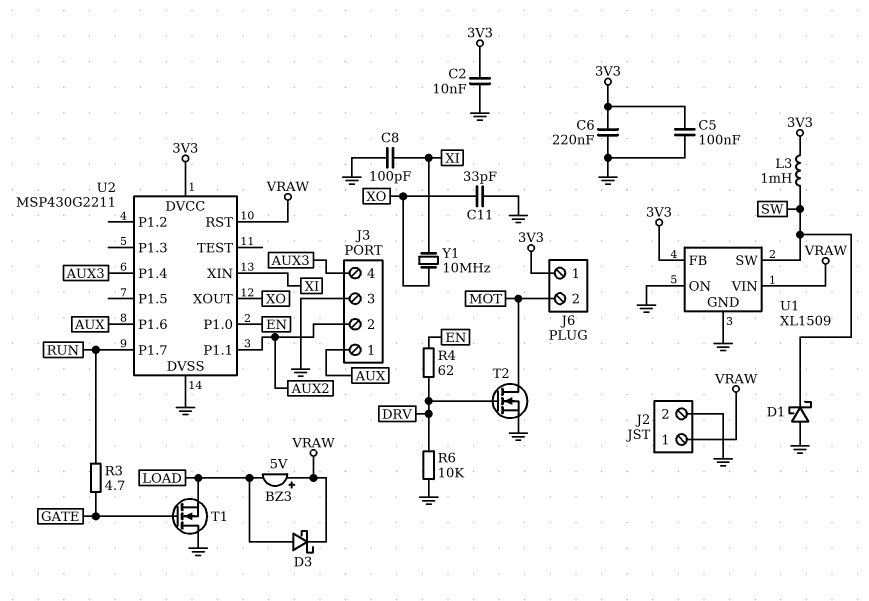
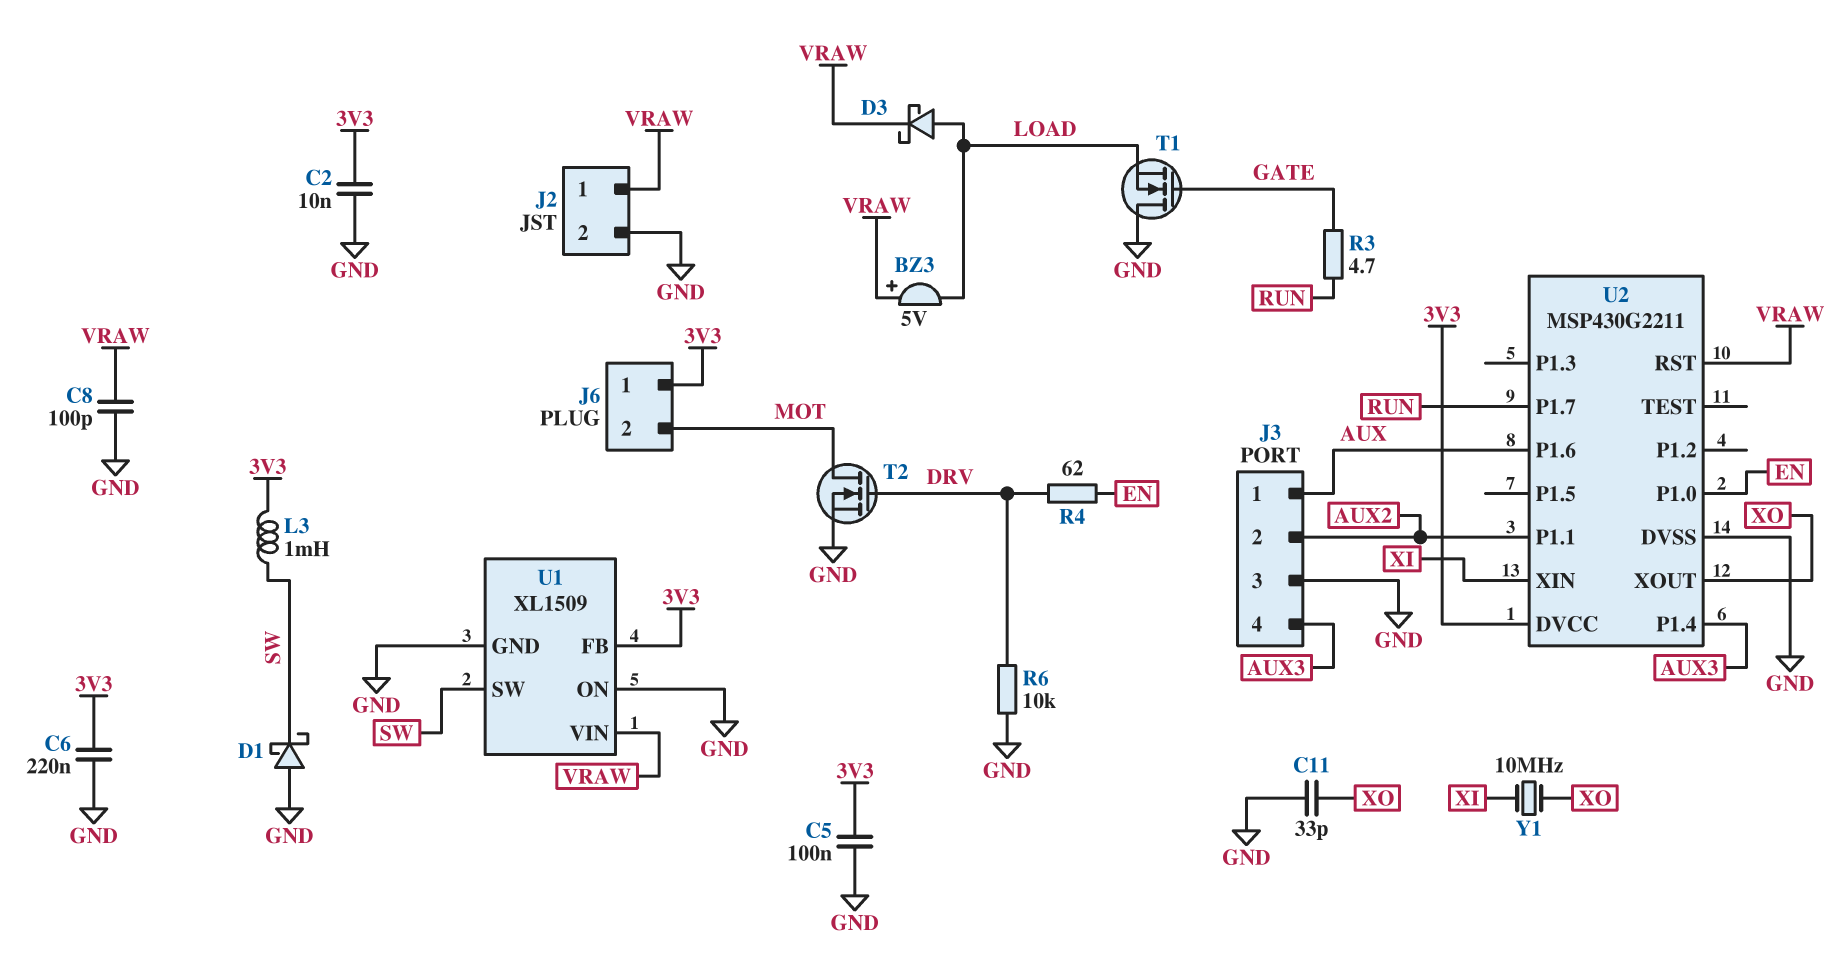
C8: 100pF (GND, XI) -> 100pF (GND, VRAW)

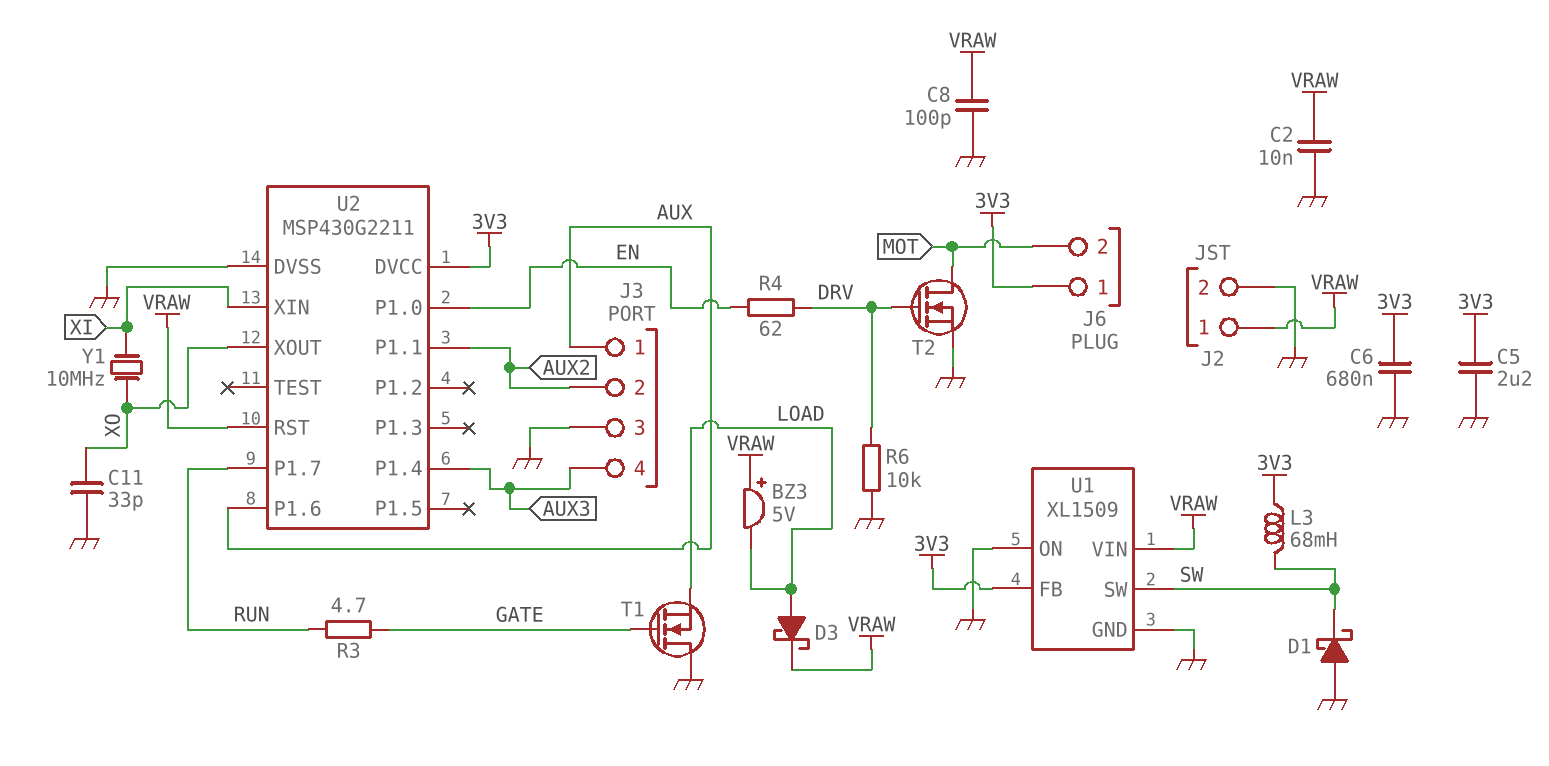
C2: 10nF (3V3, GND) -> 10nF (GND, VRAW)
C5: 100nF (3V3, GND) -> 2.2uF (3V3, GND)
C6: 220nF (3V3, GND) -> 680nF (3V3, GND)
L3: 1mH (3V3, SW) -> 68mH (3V3, SW)

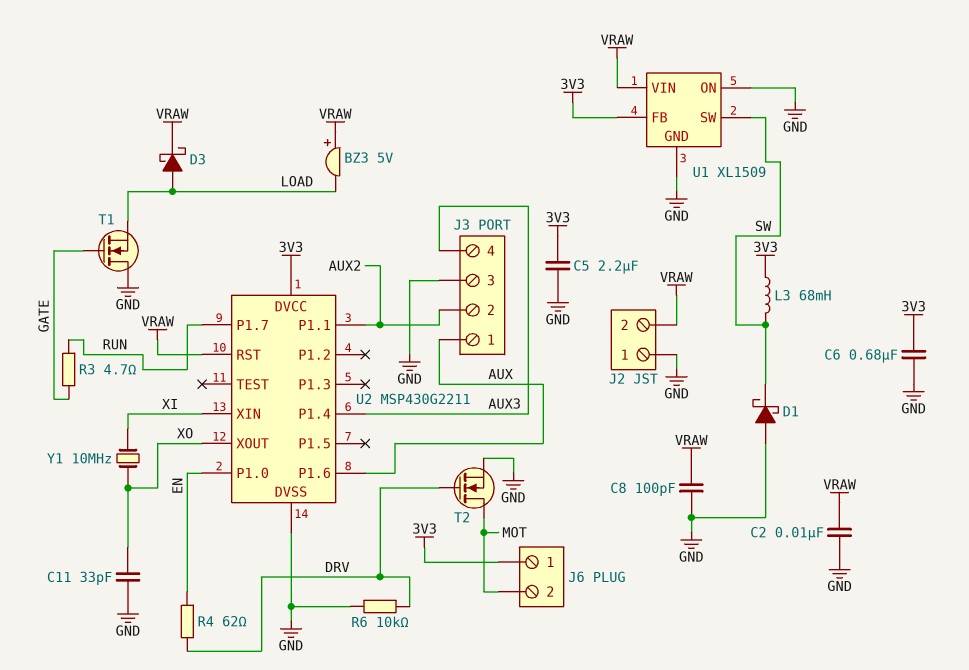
J2 pin 1: VRAW -> GND
J2 pin 2: GND -> VRAW

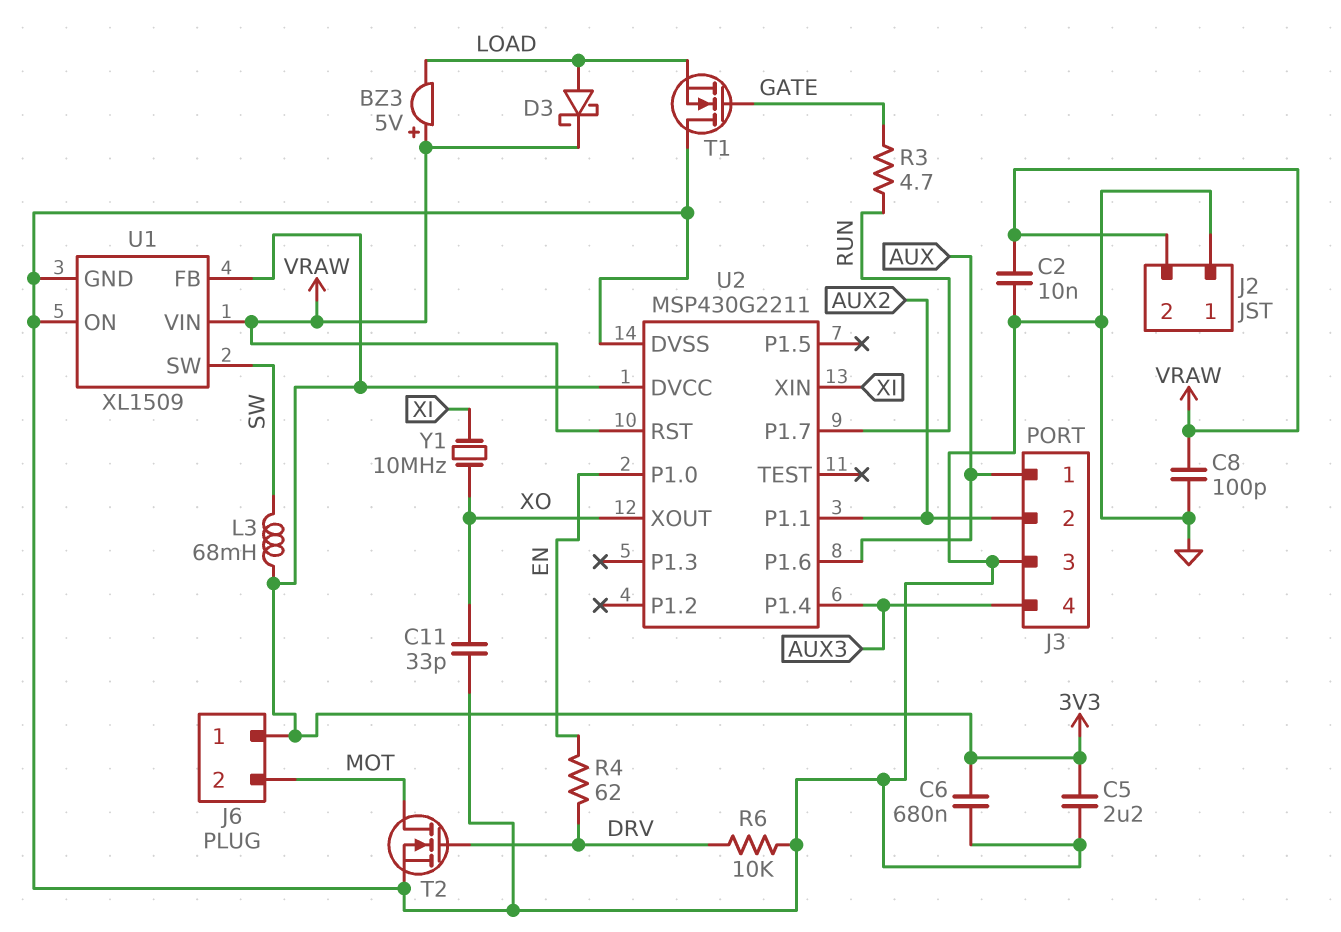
D1: schottky (A GND, K SW) -> none

